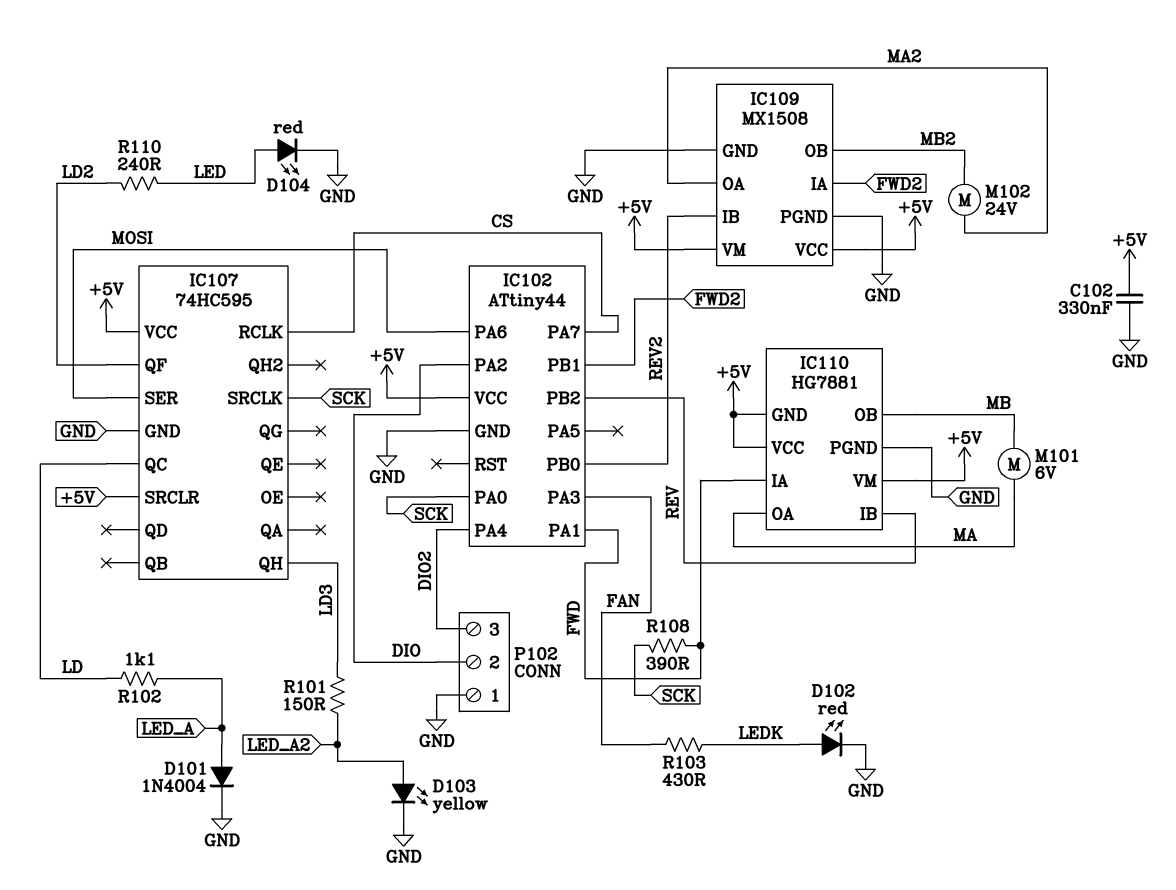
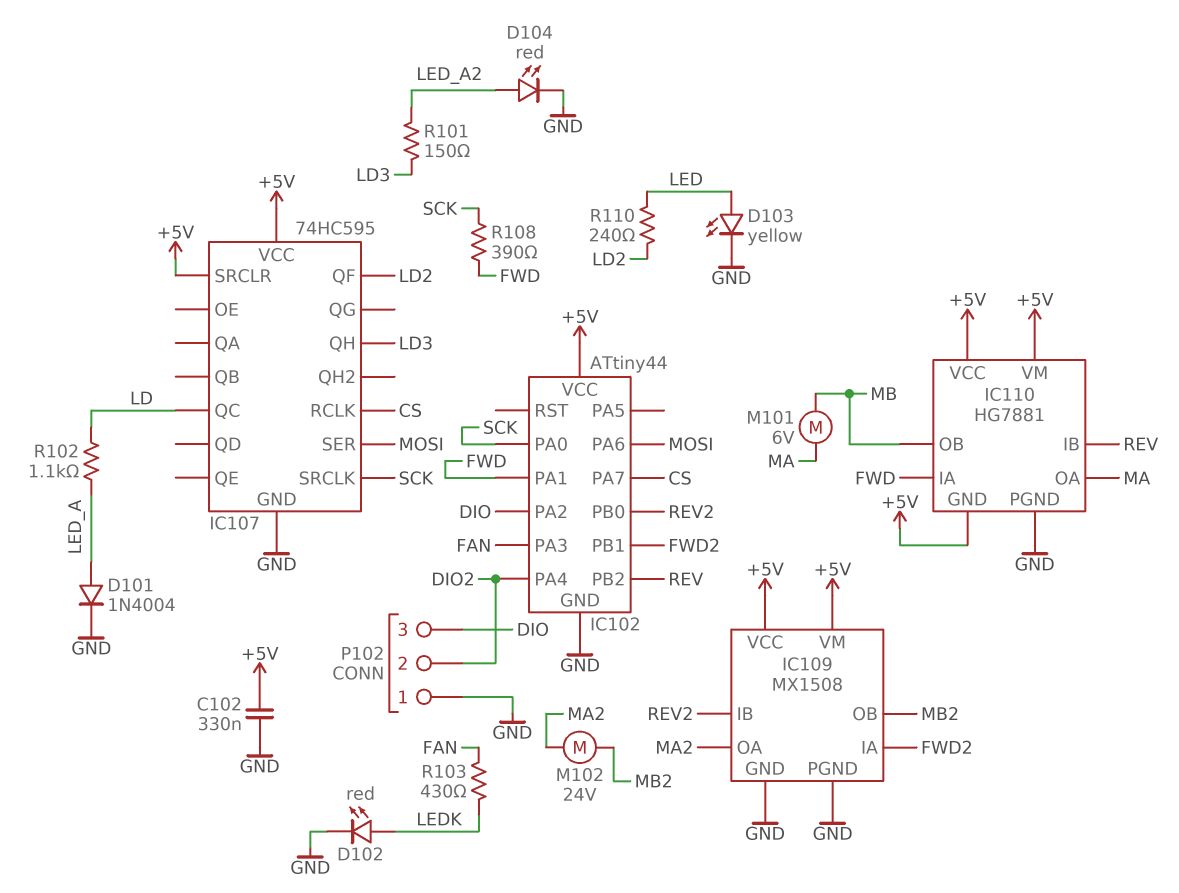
D103: LED yellow (A LED_A2, K GND) -> LED yellow (A LED, K GND)
D104: LED red (A LED, K GND) -> LED red (A LED_A2, K GND)
P102 pin 2: DIO -> DIO2
P102 pin 3: DIO2 -> DIO

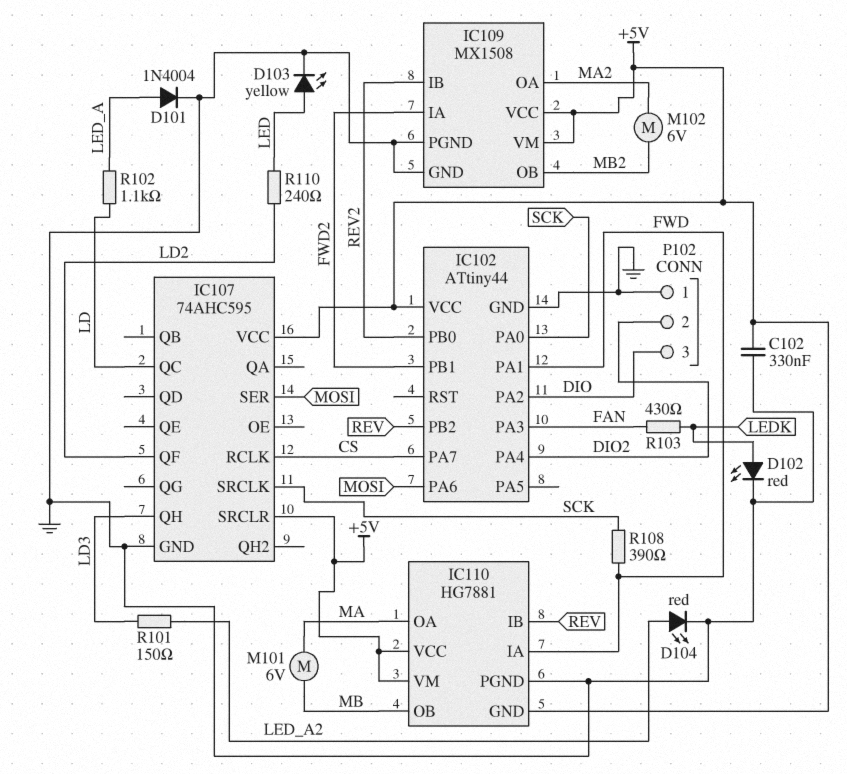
IC107: 74HC595 -> 74AHC595
M102: motor 24V (MA2, MB2) -> motor 6V (MA2, MB2)

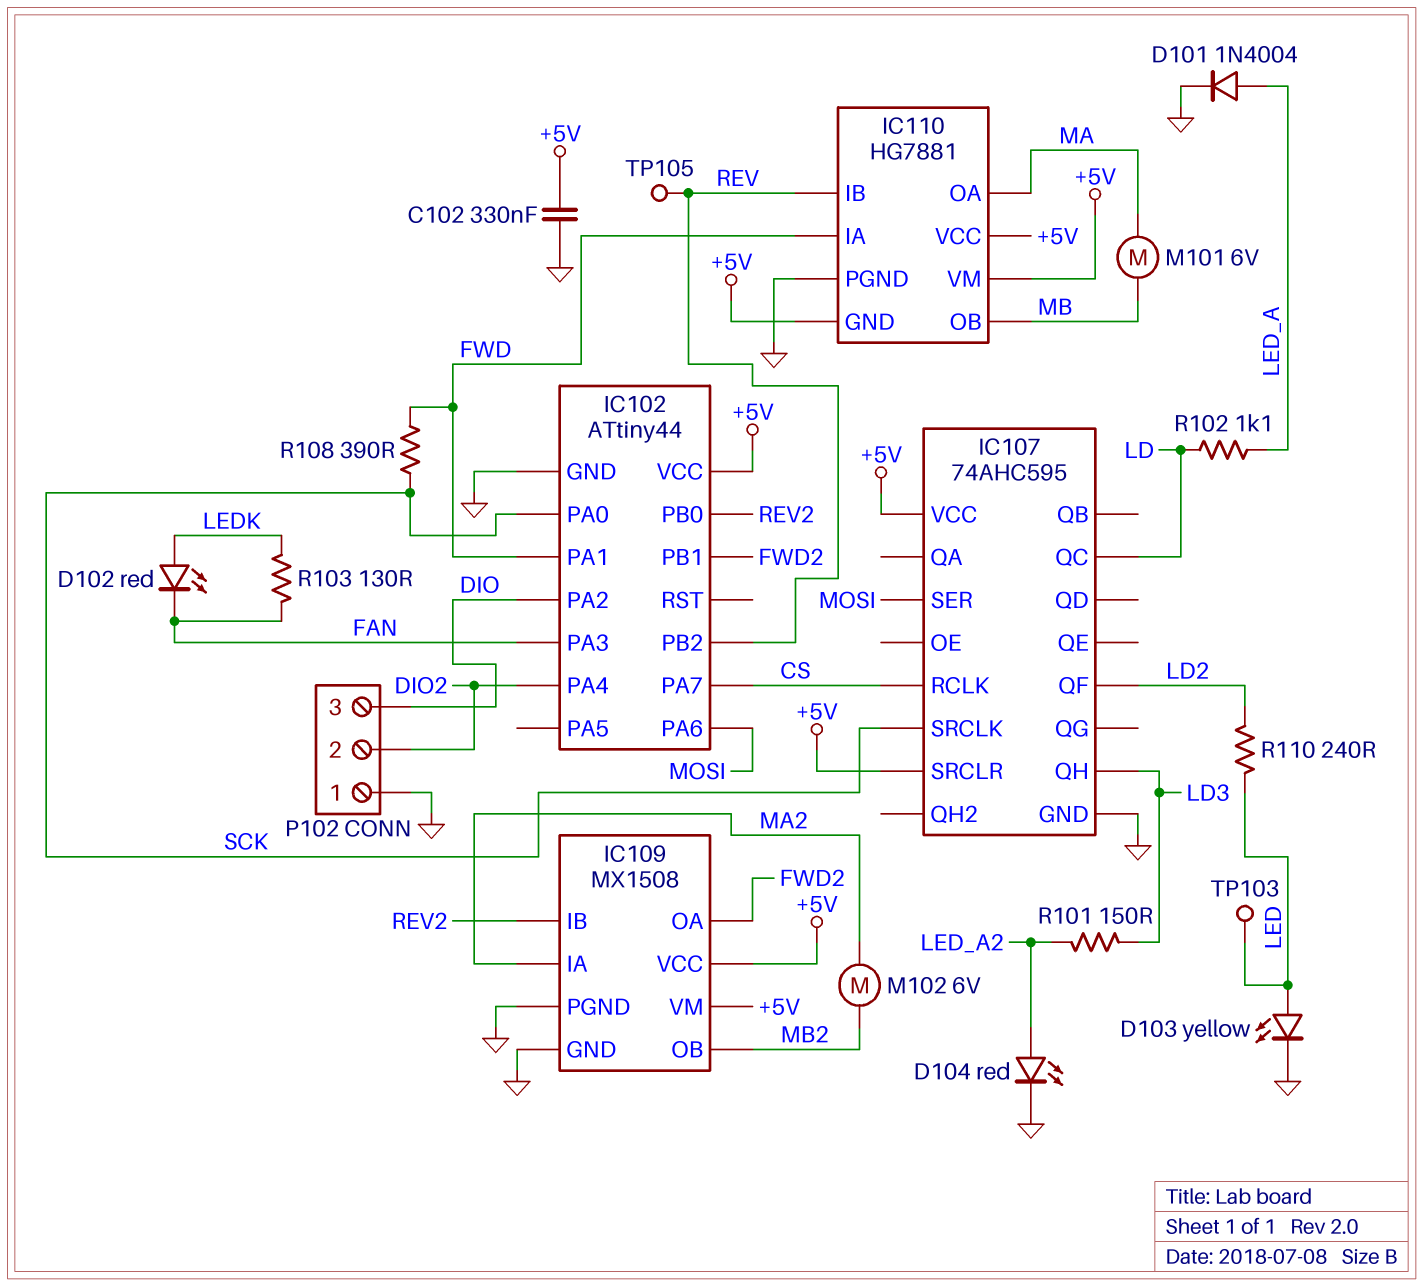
D102: LED red (A LEDK, K GND) -> LED red (A LEDK, K FAN)
IC109 pin IA: FWD2 -> MA2
IC109 pin OA: MA2 -> FWD2
R103: 430 (FAN, LEDK) -> 130 (FAN, LEDK)
TP103: none -> test point (LED)
TP105: none -> test point (REV)

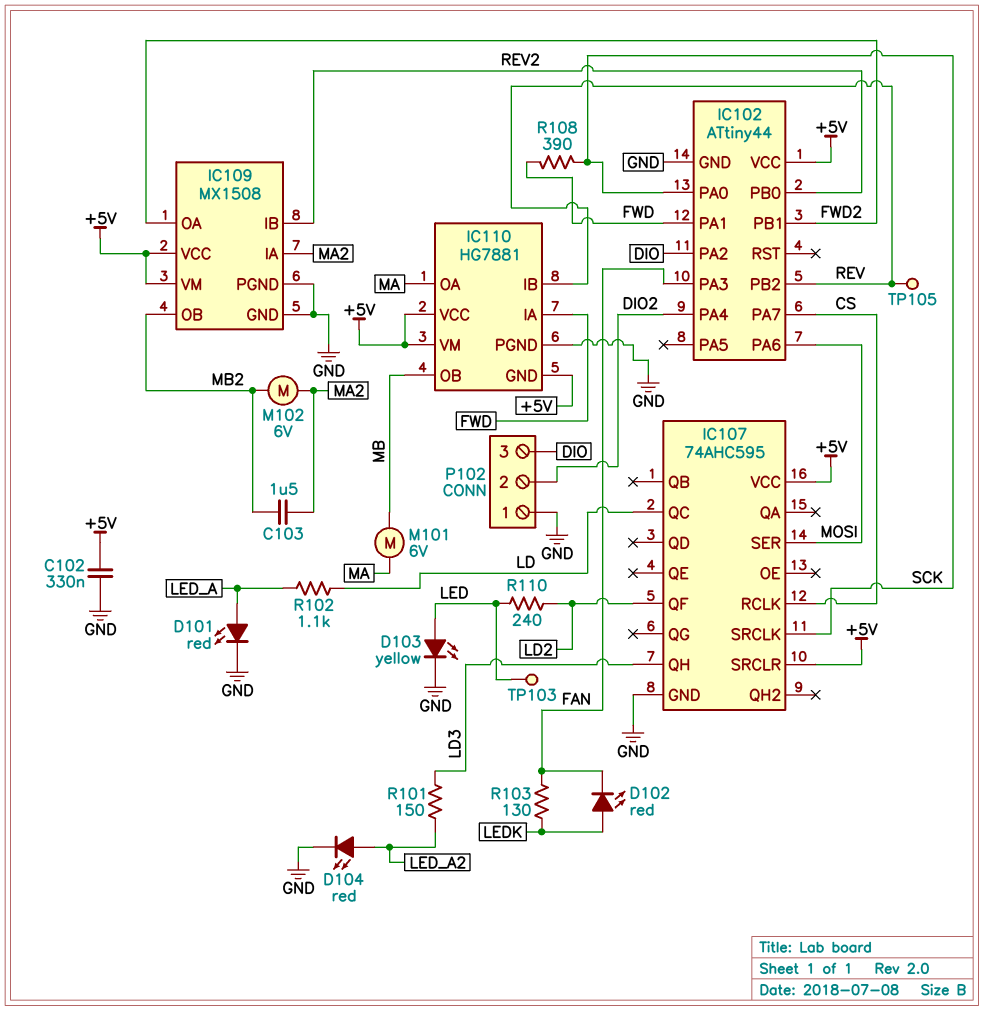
C103: none -> 1.5uF (MA2, MB2)
D101: diode 1N4004 (A LED_A, K GND) -> LED red (A LED_A, K GND)

